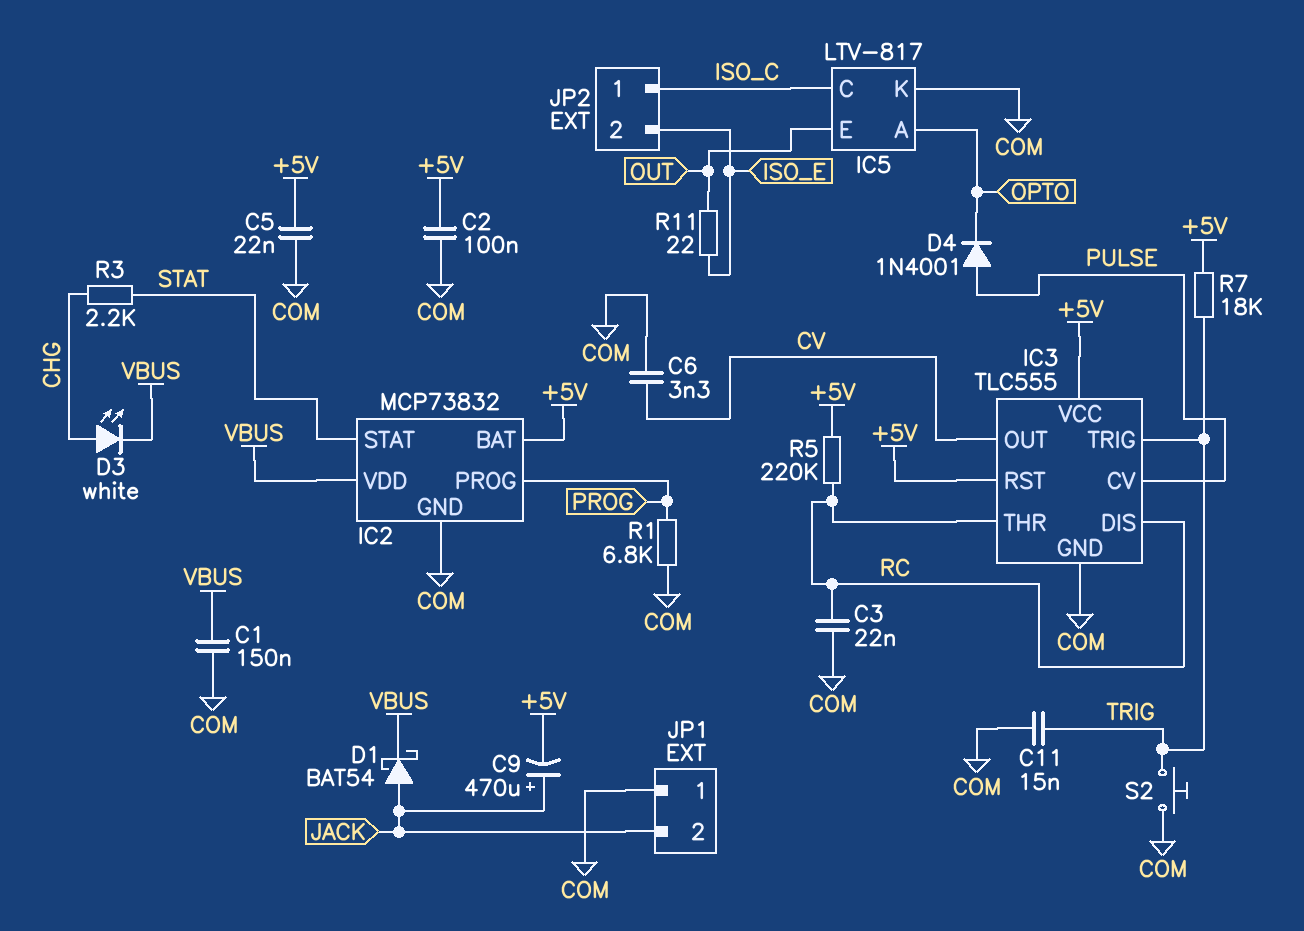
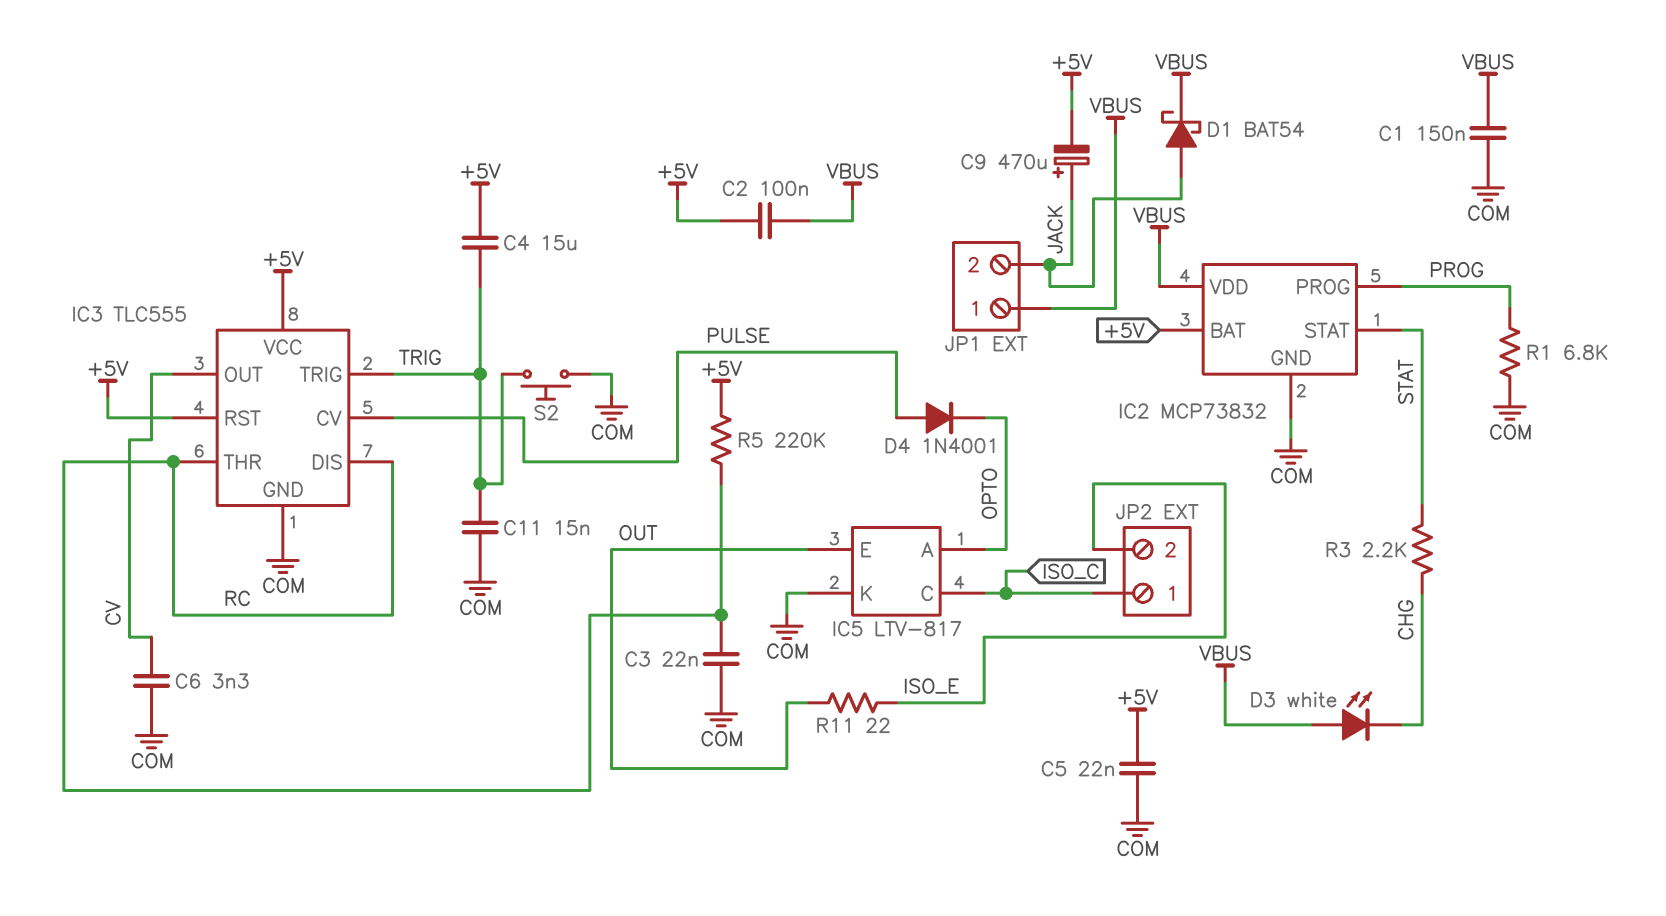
C2: 100nF (+5V, COM) -> 100nF (+5V, VBUS)
C4: none -> 15uF (+5V, TRIG)
D3: LED white (A CHG, K VBUS) -> LED white (A VBUS, K CHG)
JP1 pin 1: COM -> VBUS
R7: 18k (+5V, TRIG) -> none

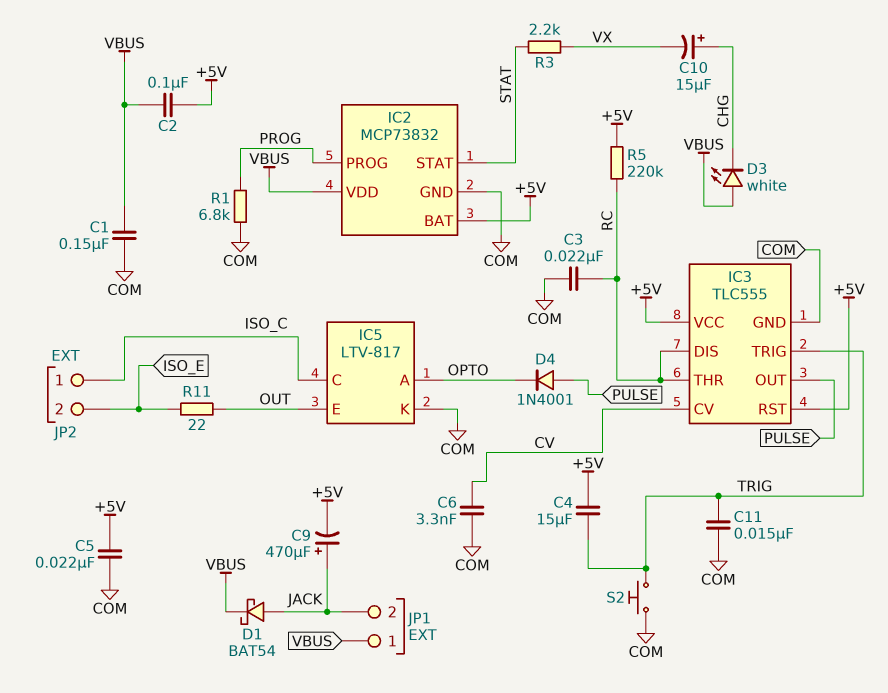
C10: none -> 15uF (plus CHG, minus VX)
IC3 pin CV: PULSE -> CV
IC3 pin OUT: CV -> PULSE
R3: 2.2k (CHG, STAT) -> 2.2k (STAT, VX)

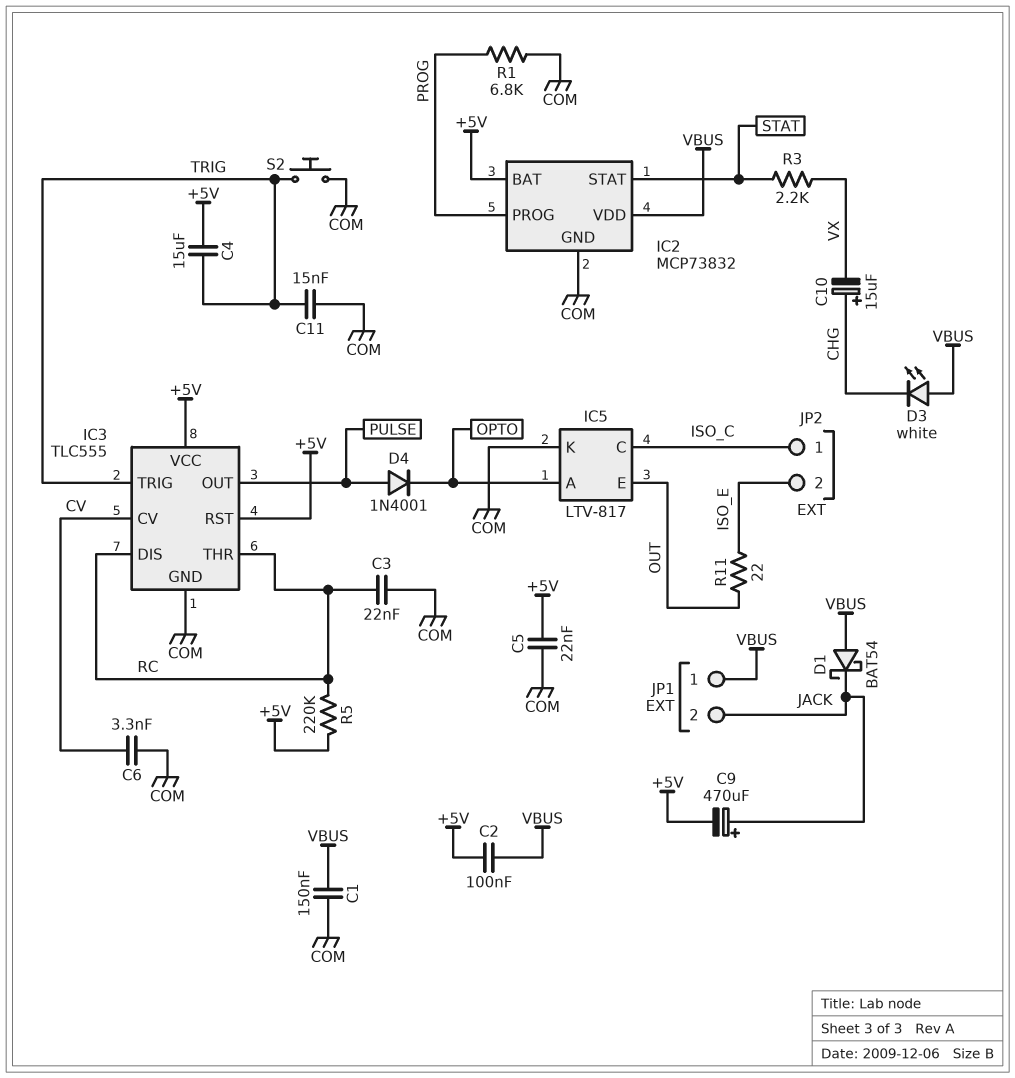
D1: schottky BAT54 (A JACK, K VBUS) -> schottky BAT54 (A VBUS, K JACK)

